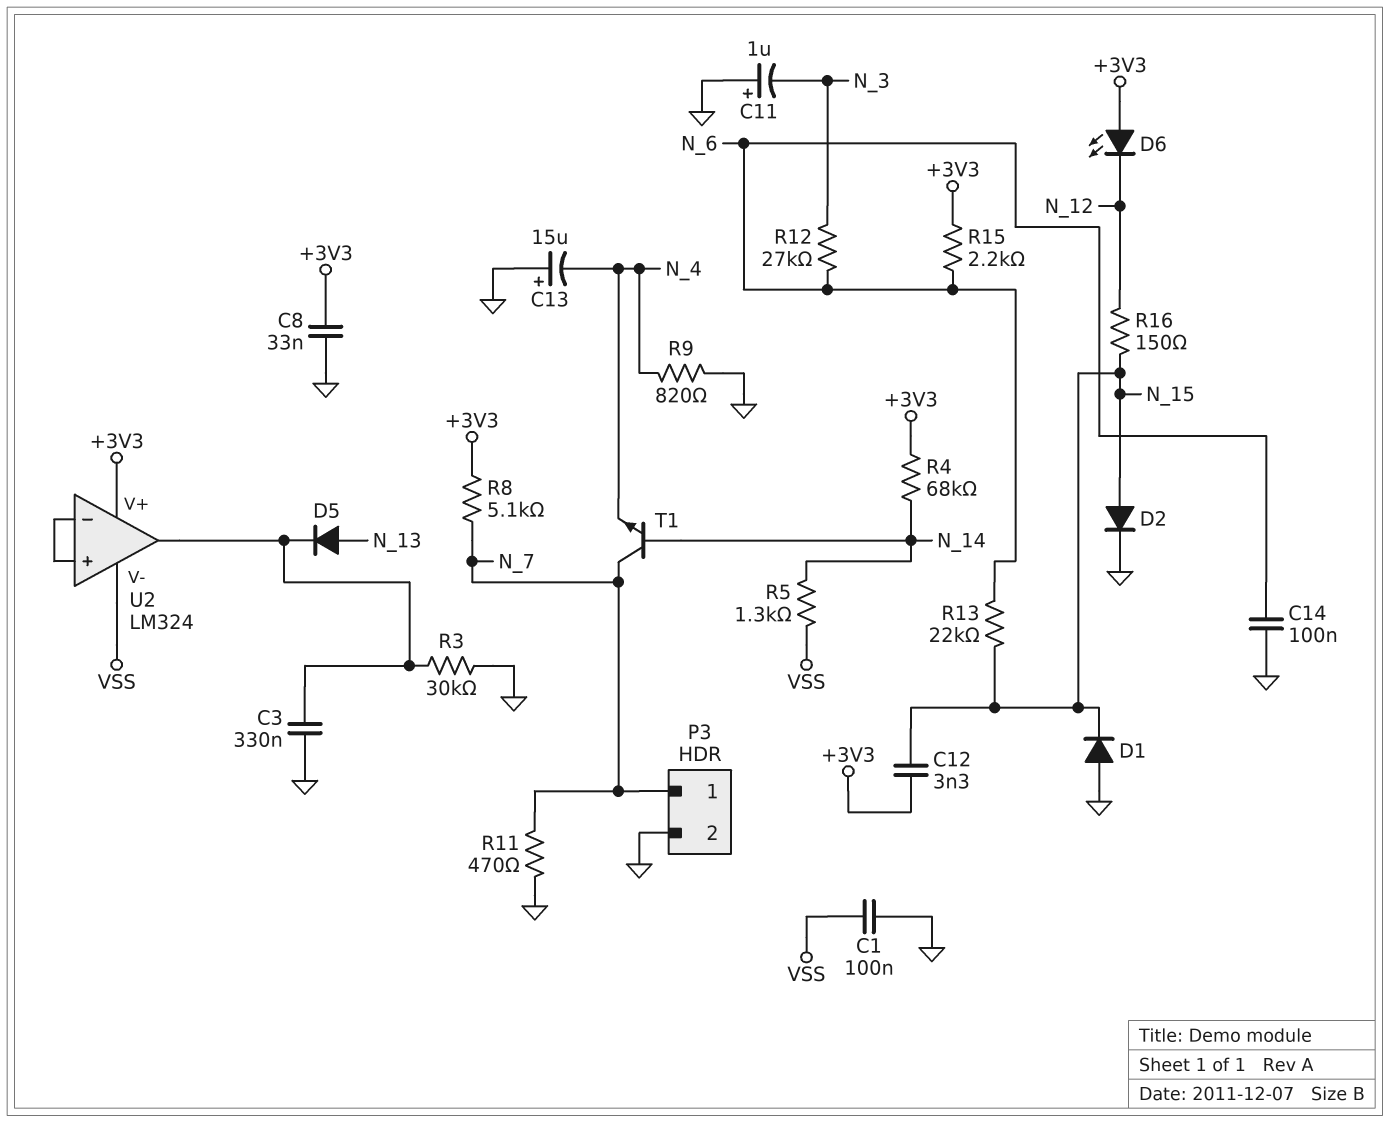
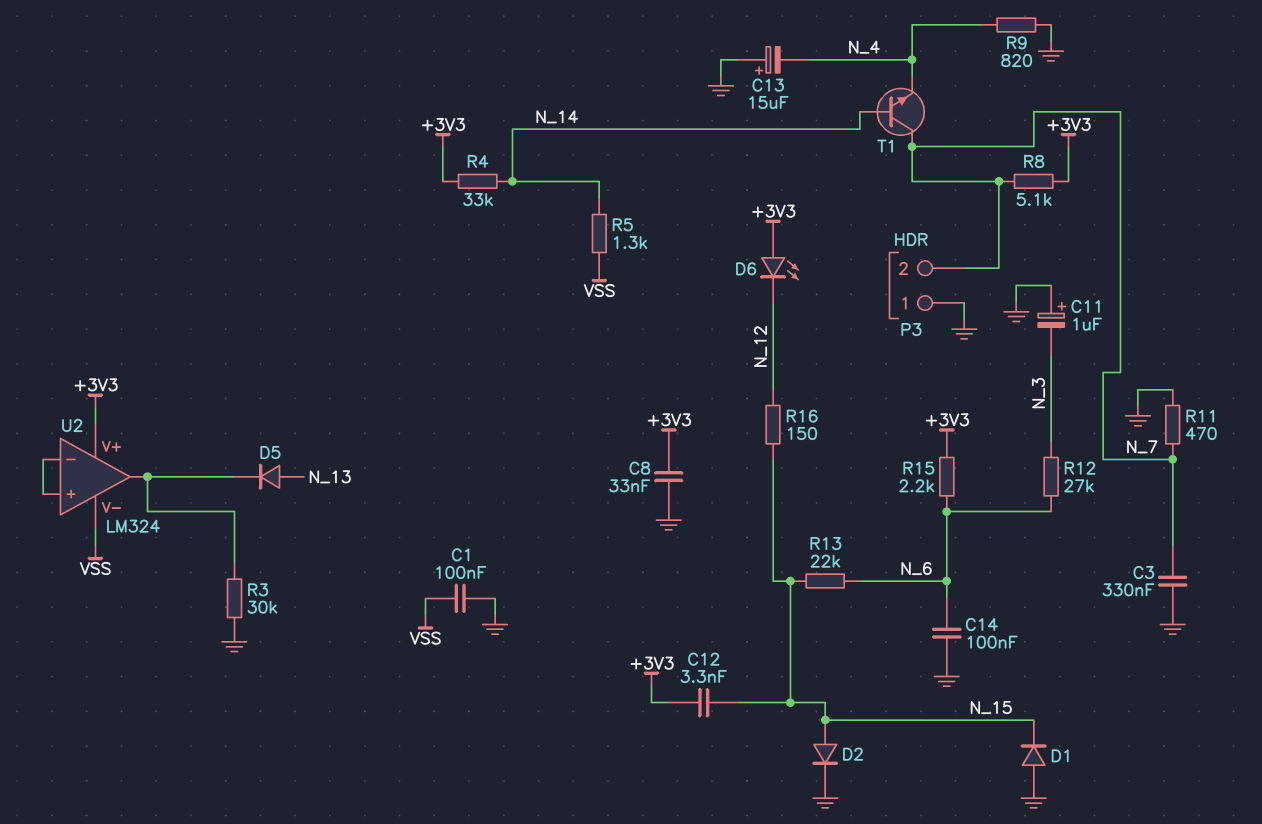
C3: 330nF (GND, U2/out) -> 330nF (GND, N_7)
P3 pin 1: N_7 -> GND
P3 pin 2: GND -> N_7
R4: 68k (+3V3, N_14) -> 33k (+3V3, N_14)

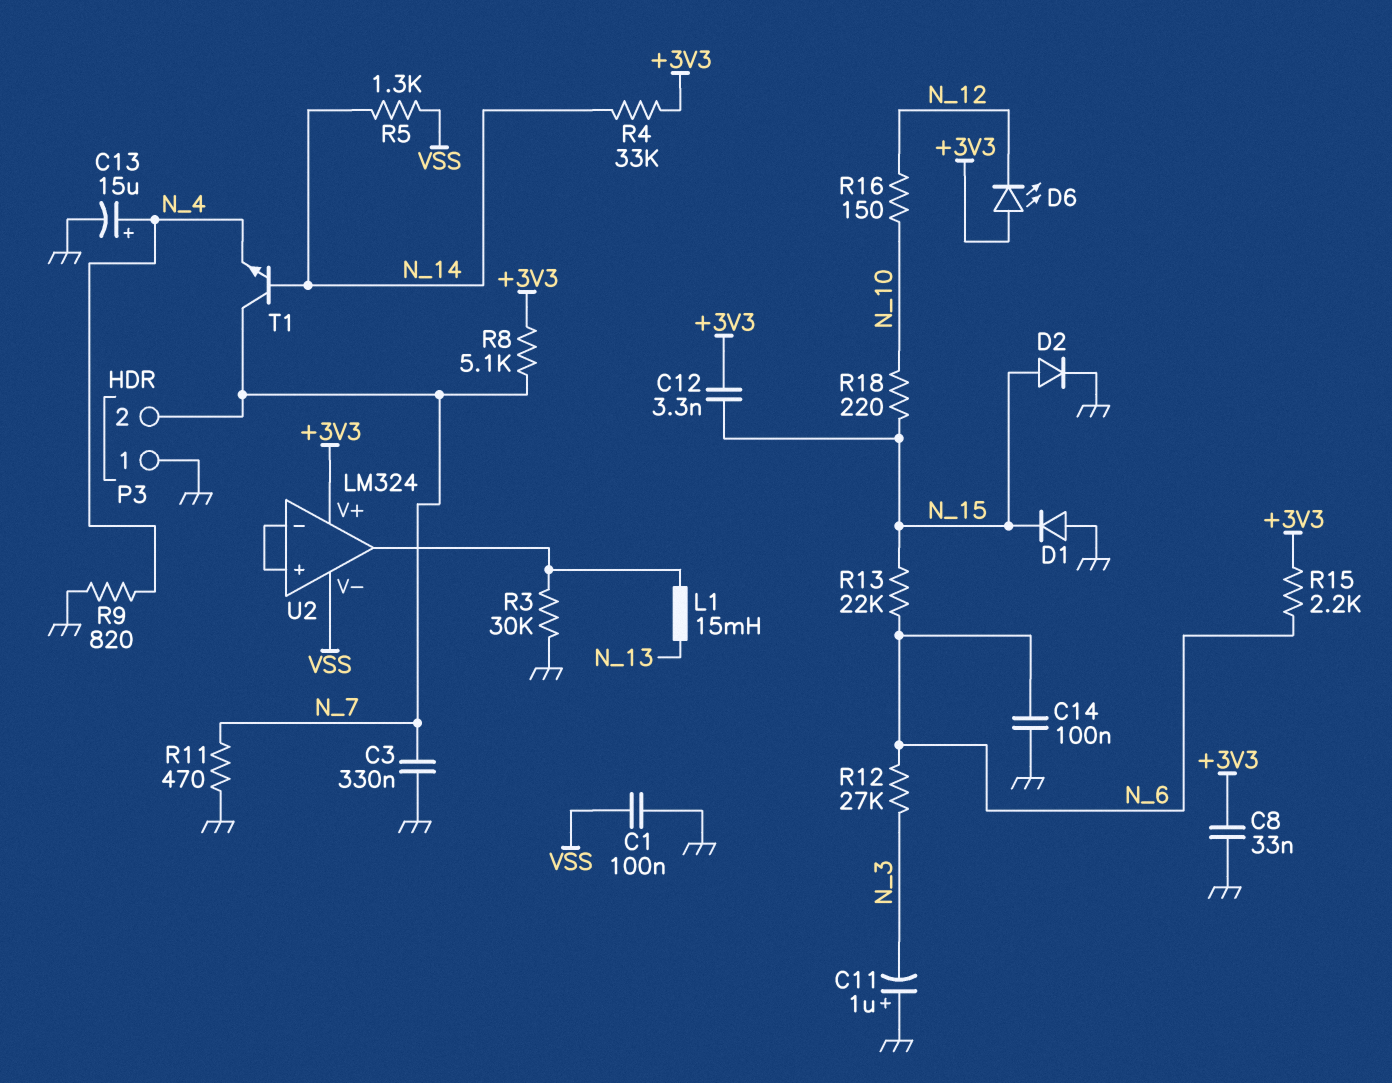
C13: 15uF (plus GND, minus N_4) -> 15uF (plus N_4, minus GND)
D5: diode (A N_13, K U2/out) -> none
L1: none -> 15mH (N_13, U2/out)
R16: 150 (N_12, N_15) -> 150 (N_10, N_12)
R18: none -> 220 (N_10, N_15)

